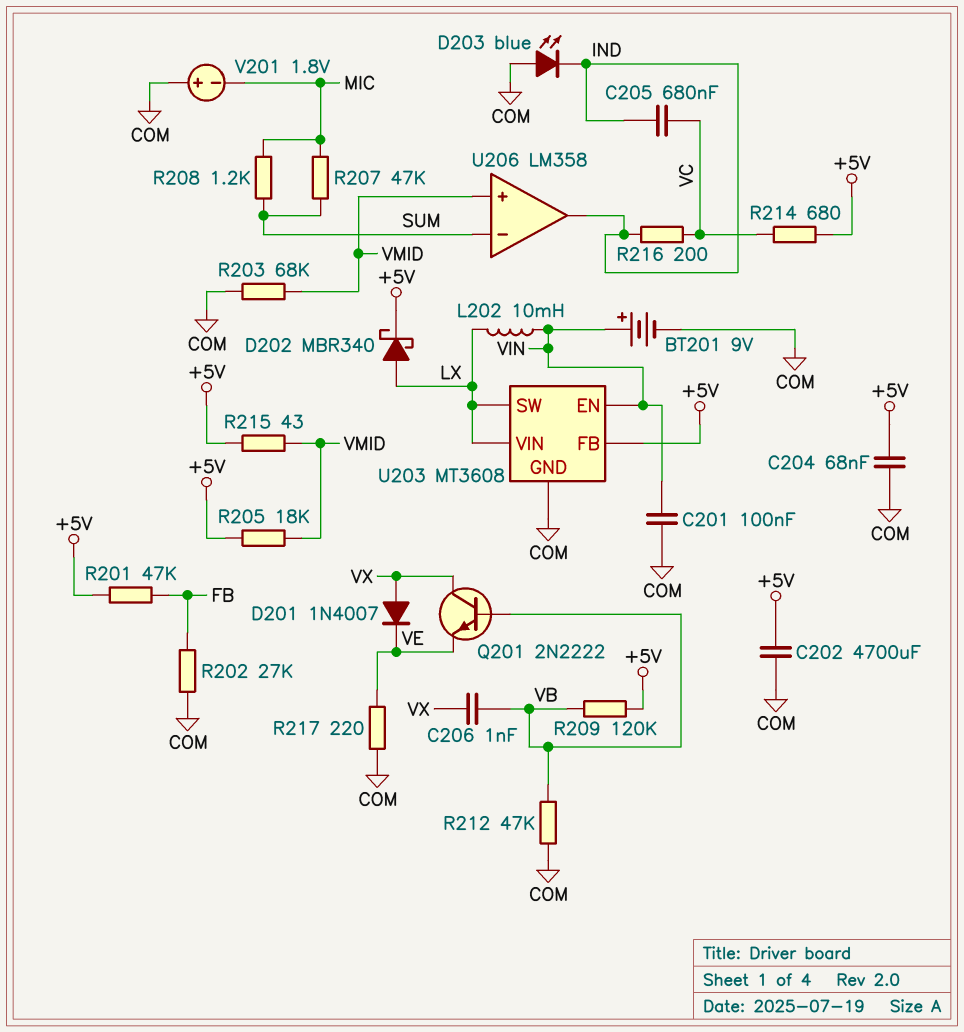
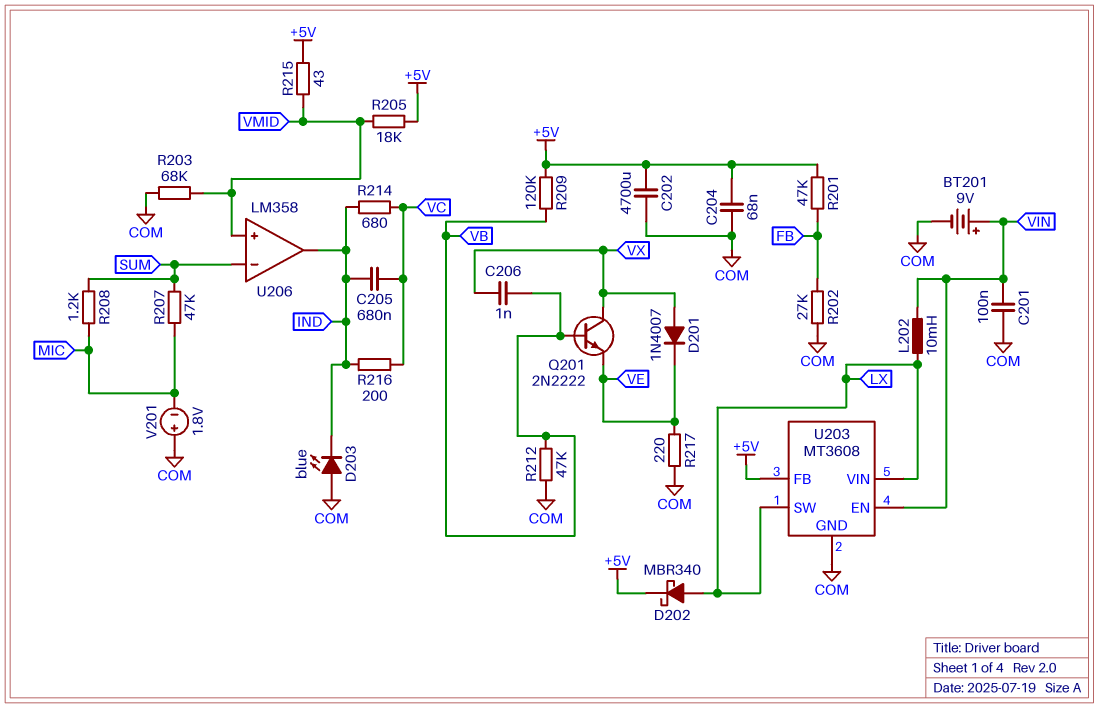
R214: 680 (+5V, VC) -> 680 (IND, VC)

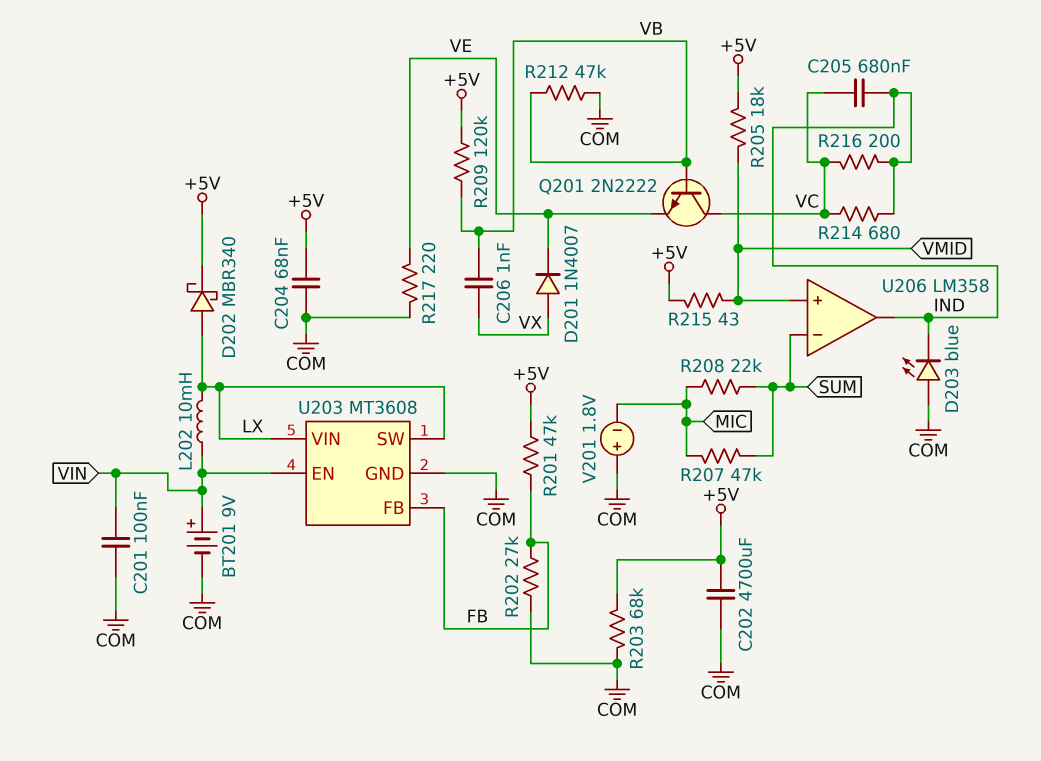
Q201: NPN 2N2222 (B VB, C VX, E VE) -> NPN 2N2222 (B VB, C VC, E VE)
R203: 68k (COM, VMID) -> 68k (+5V, COM)
R208: 1.2k (MIC, SUM) -> 22k (MIC, SUM)
U203 pin FB: +5V -> FB

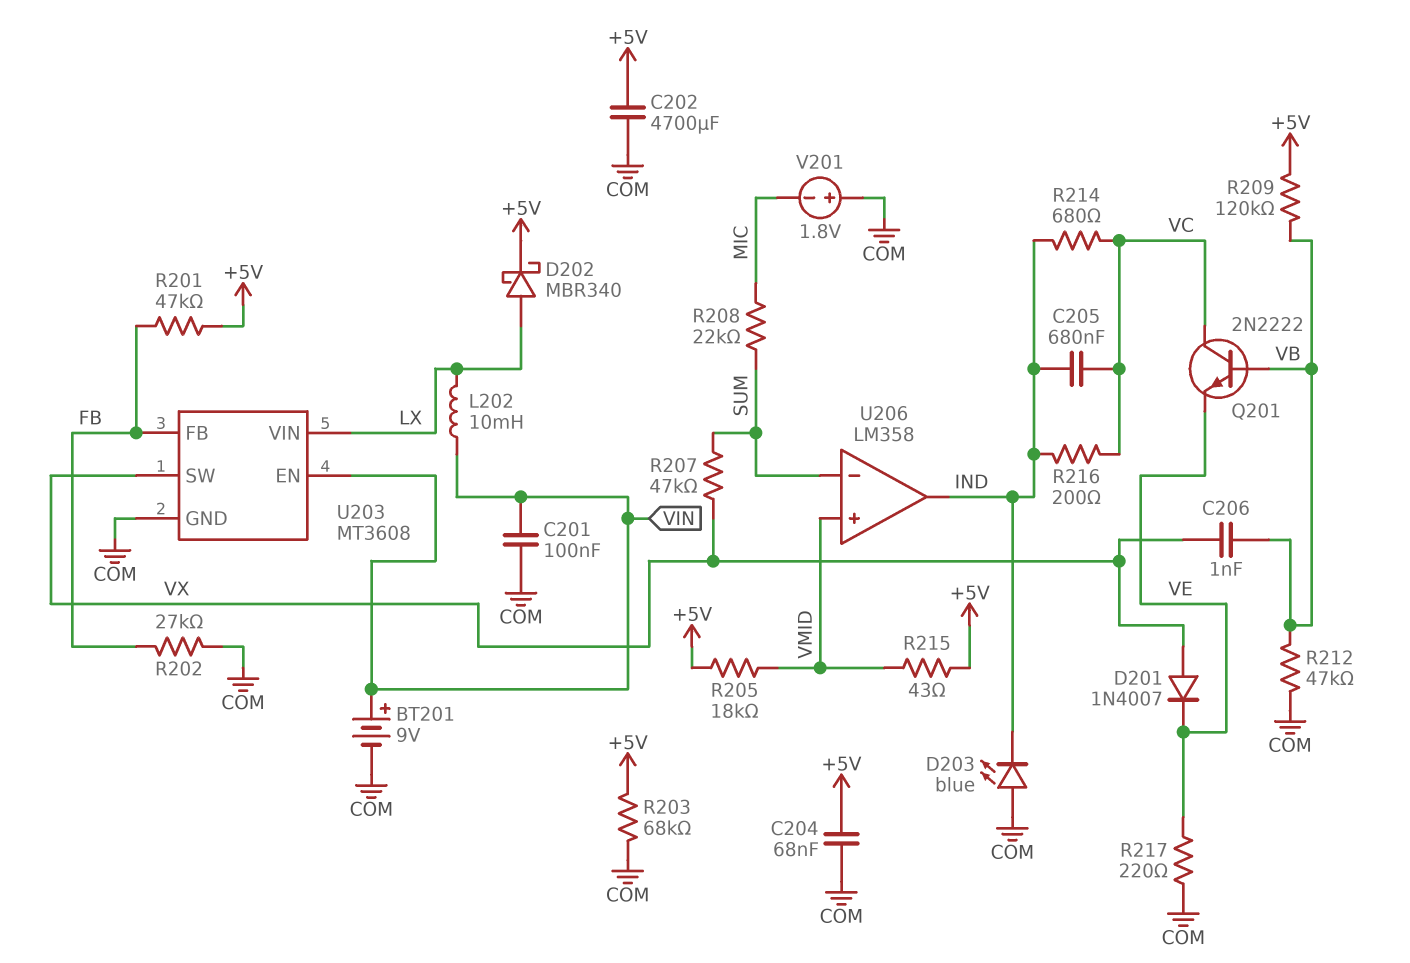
R207: 47k (MIC, SUM) -> 47k (SUM, VX)
U203 pin SW: LX -> VX

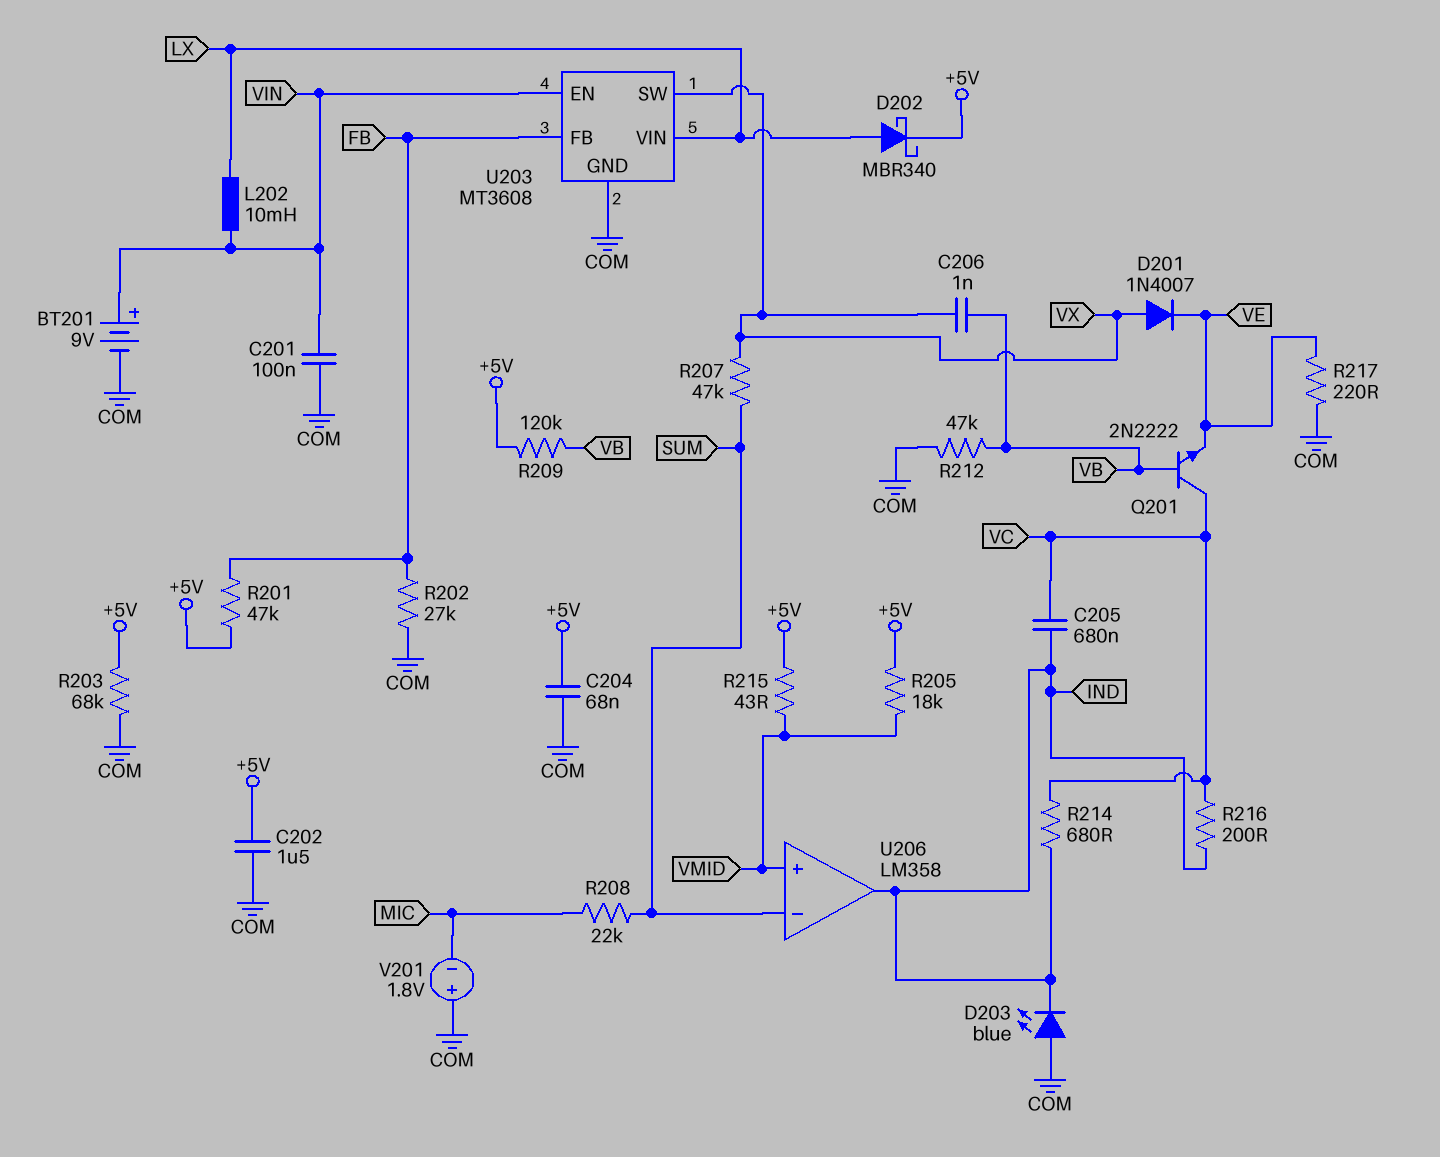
C202: 4700uF (+5V, COM) -> 1.5uF (+5V, COM)

